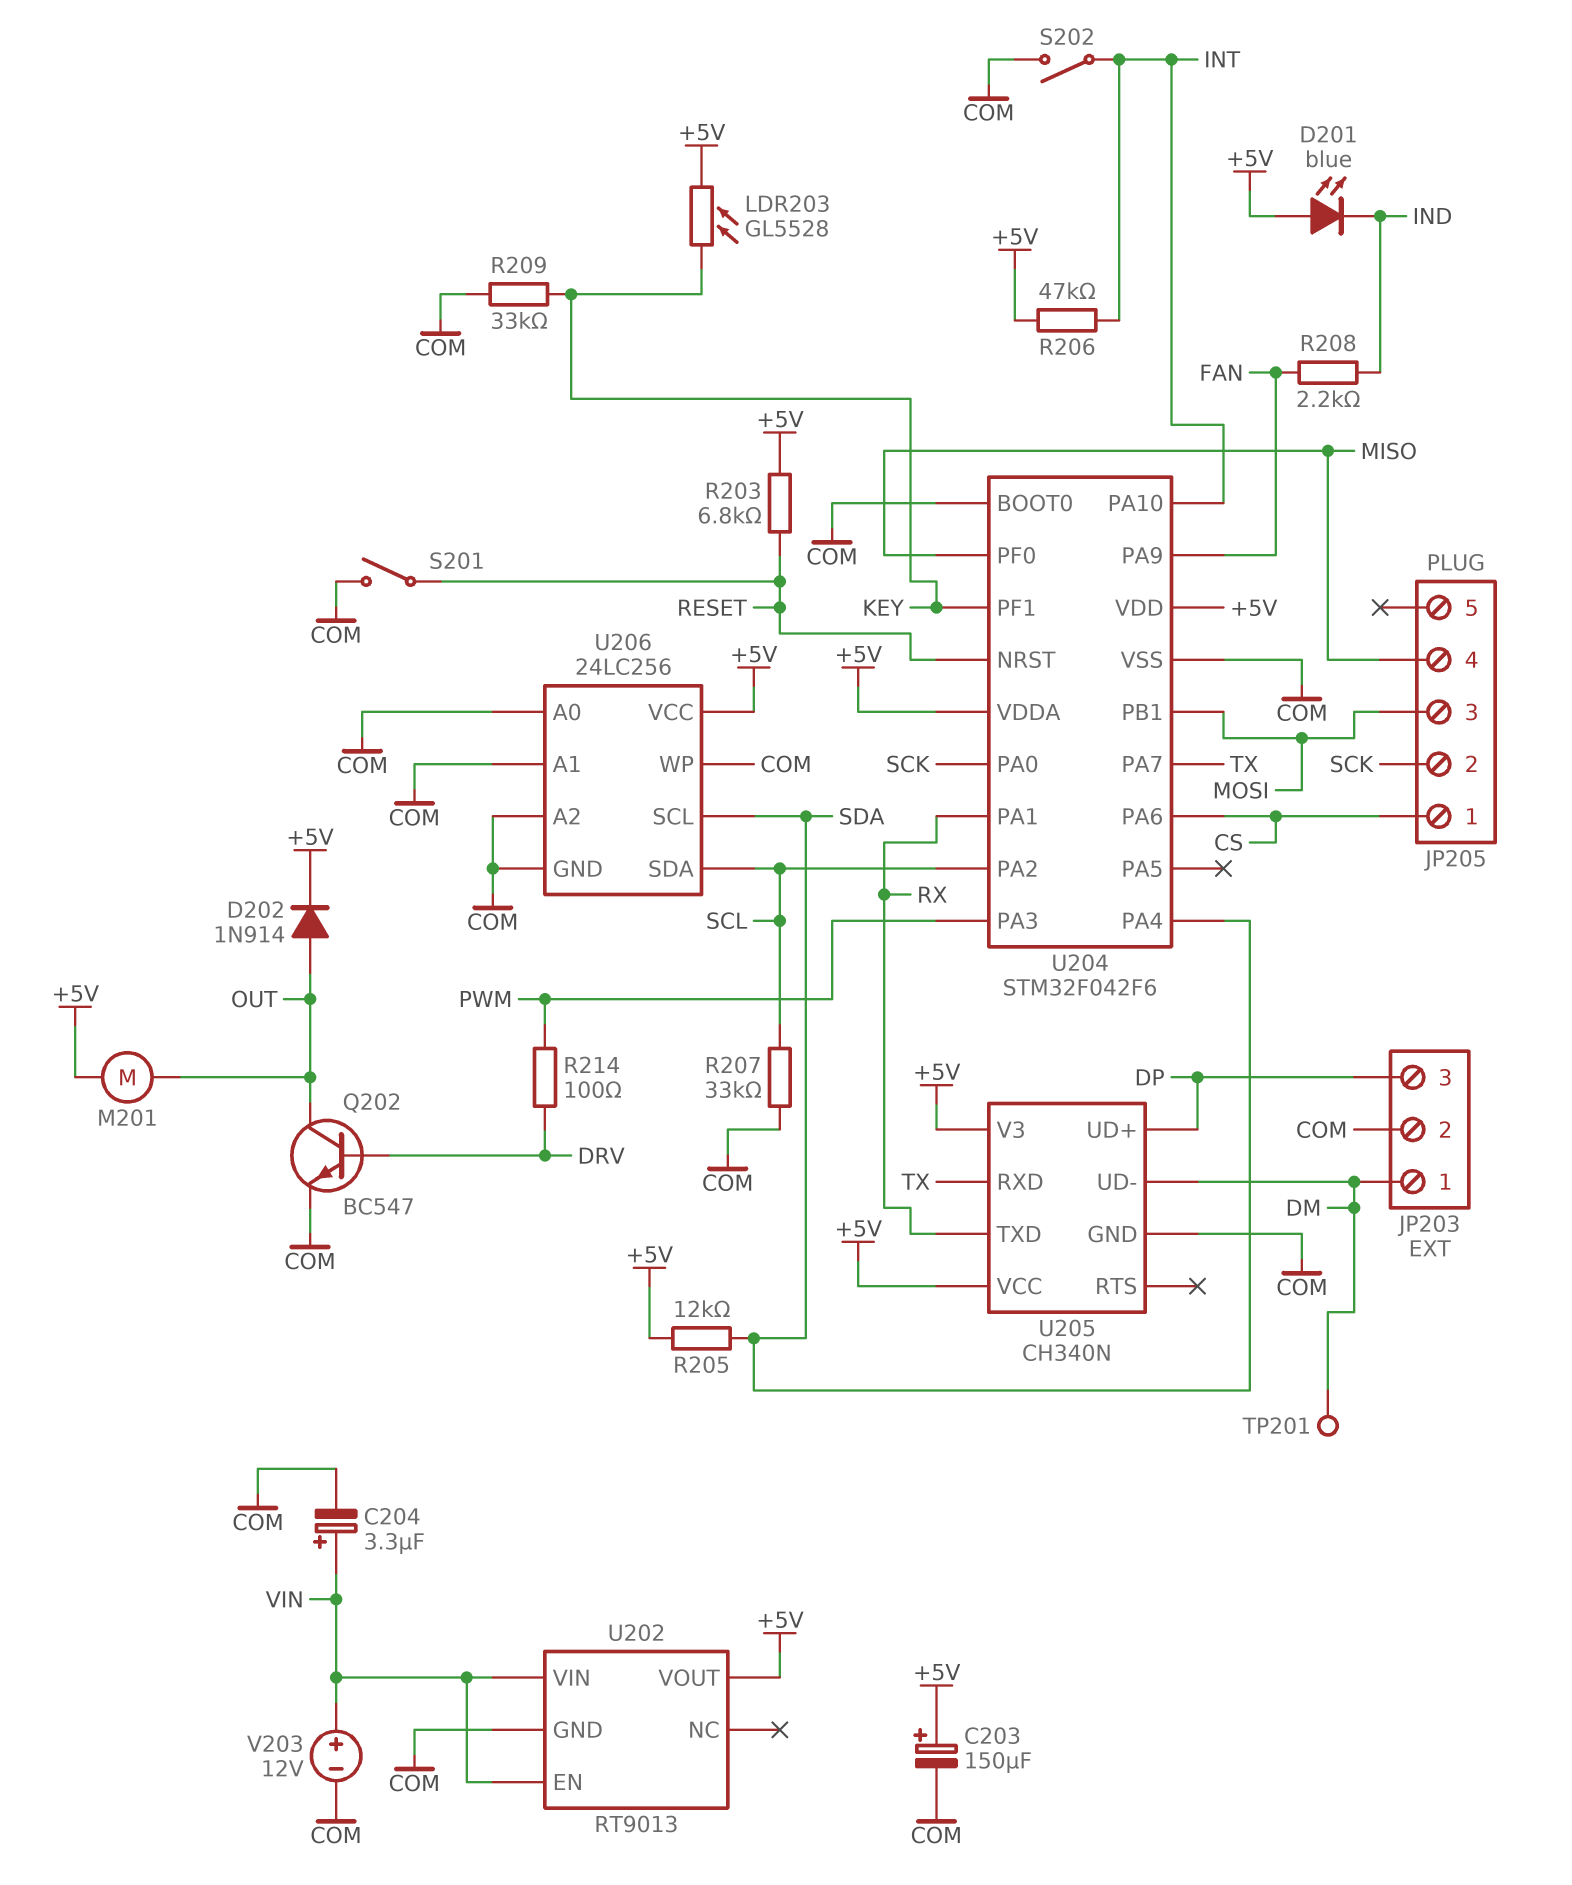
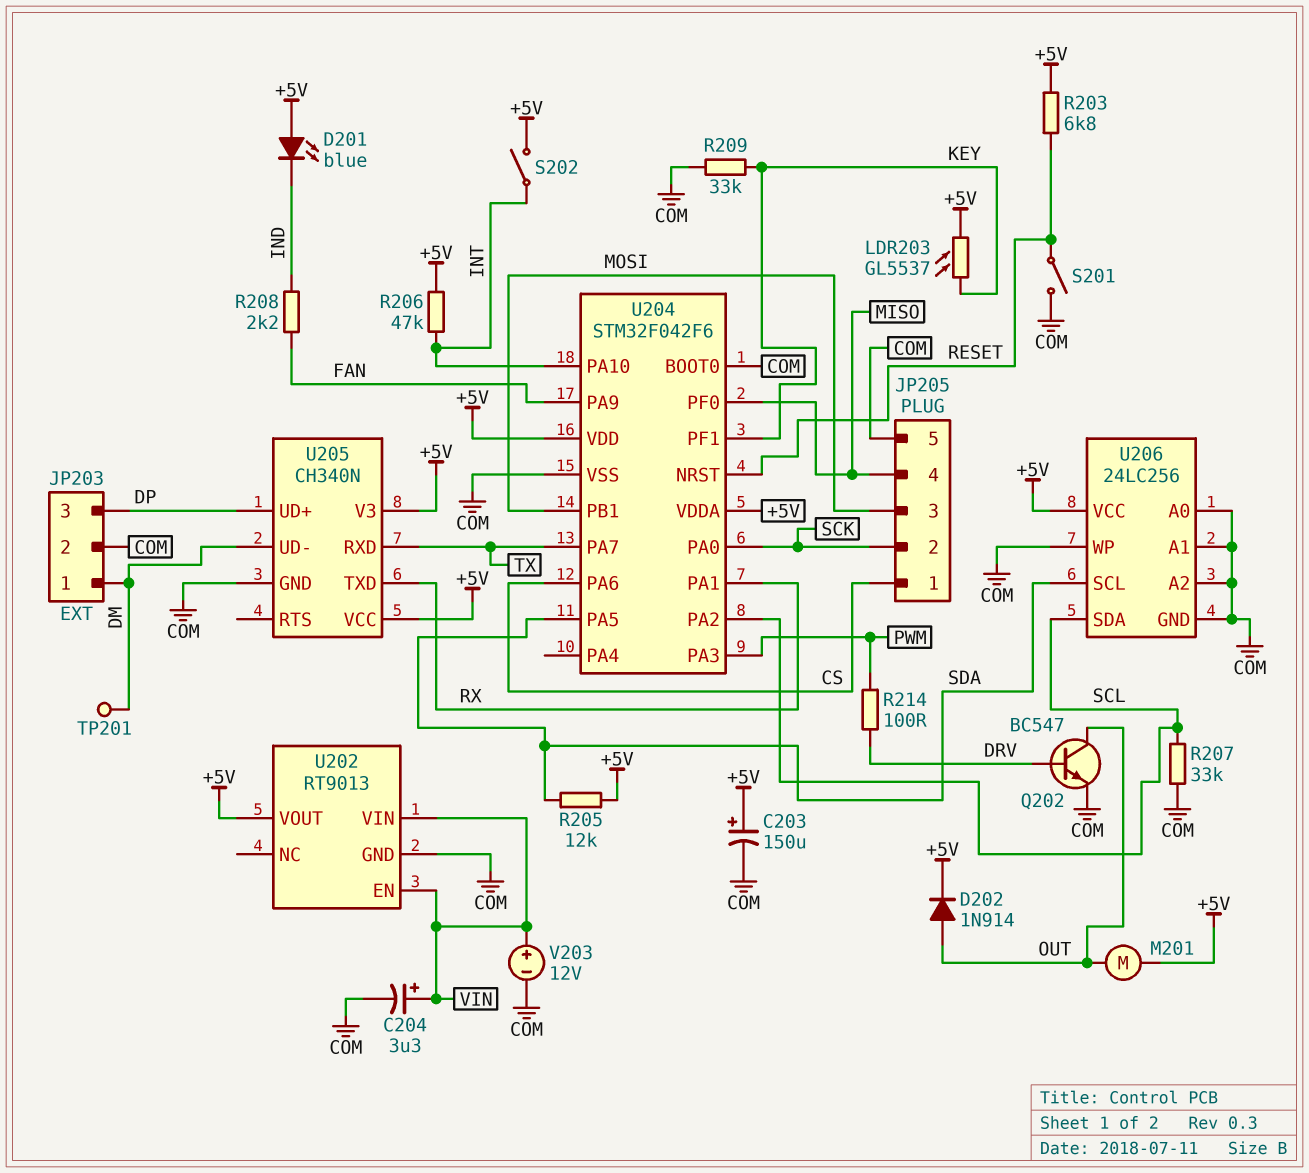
JP205 pin 5: none -> COM
LDR203: GL5528 (+5V, KEY) -> GL5537 (+5V, KEY)
S202: switch (COM, INT) -> switch (+5V, INT)
U204 pin PA4: SDA -> none
U204 pin PA5: none -> SDA

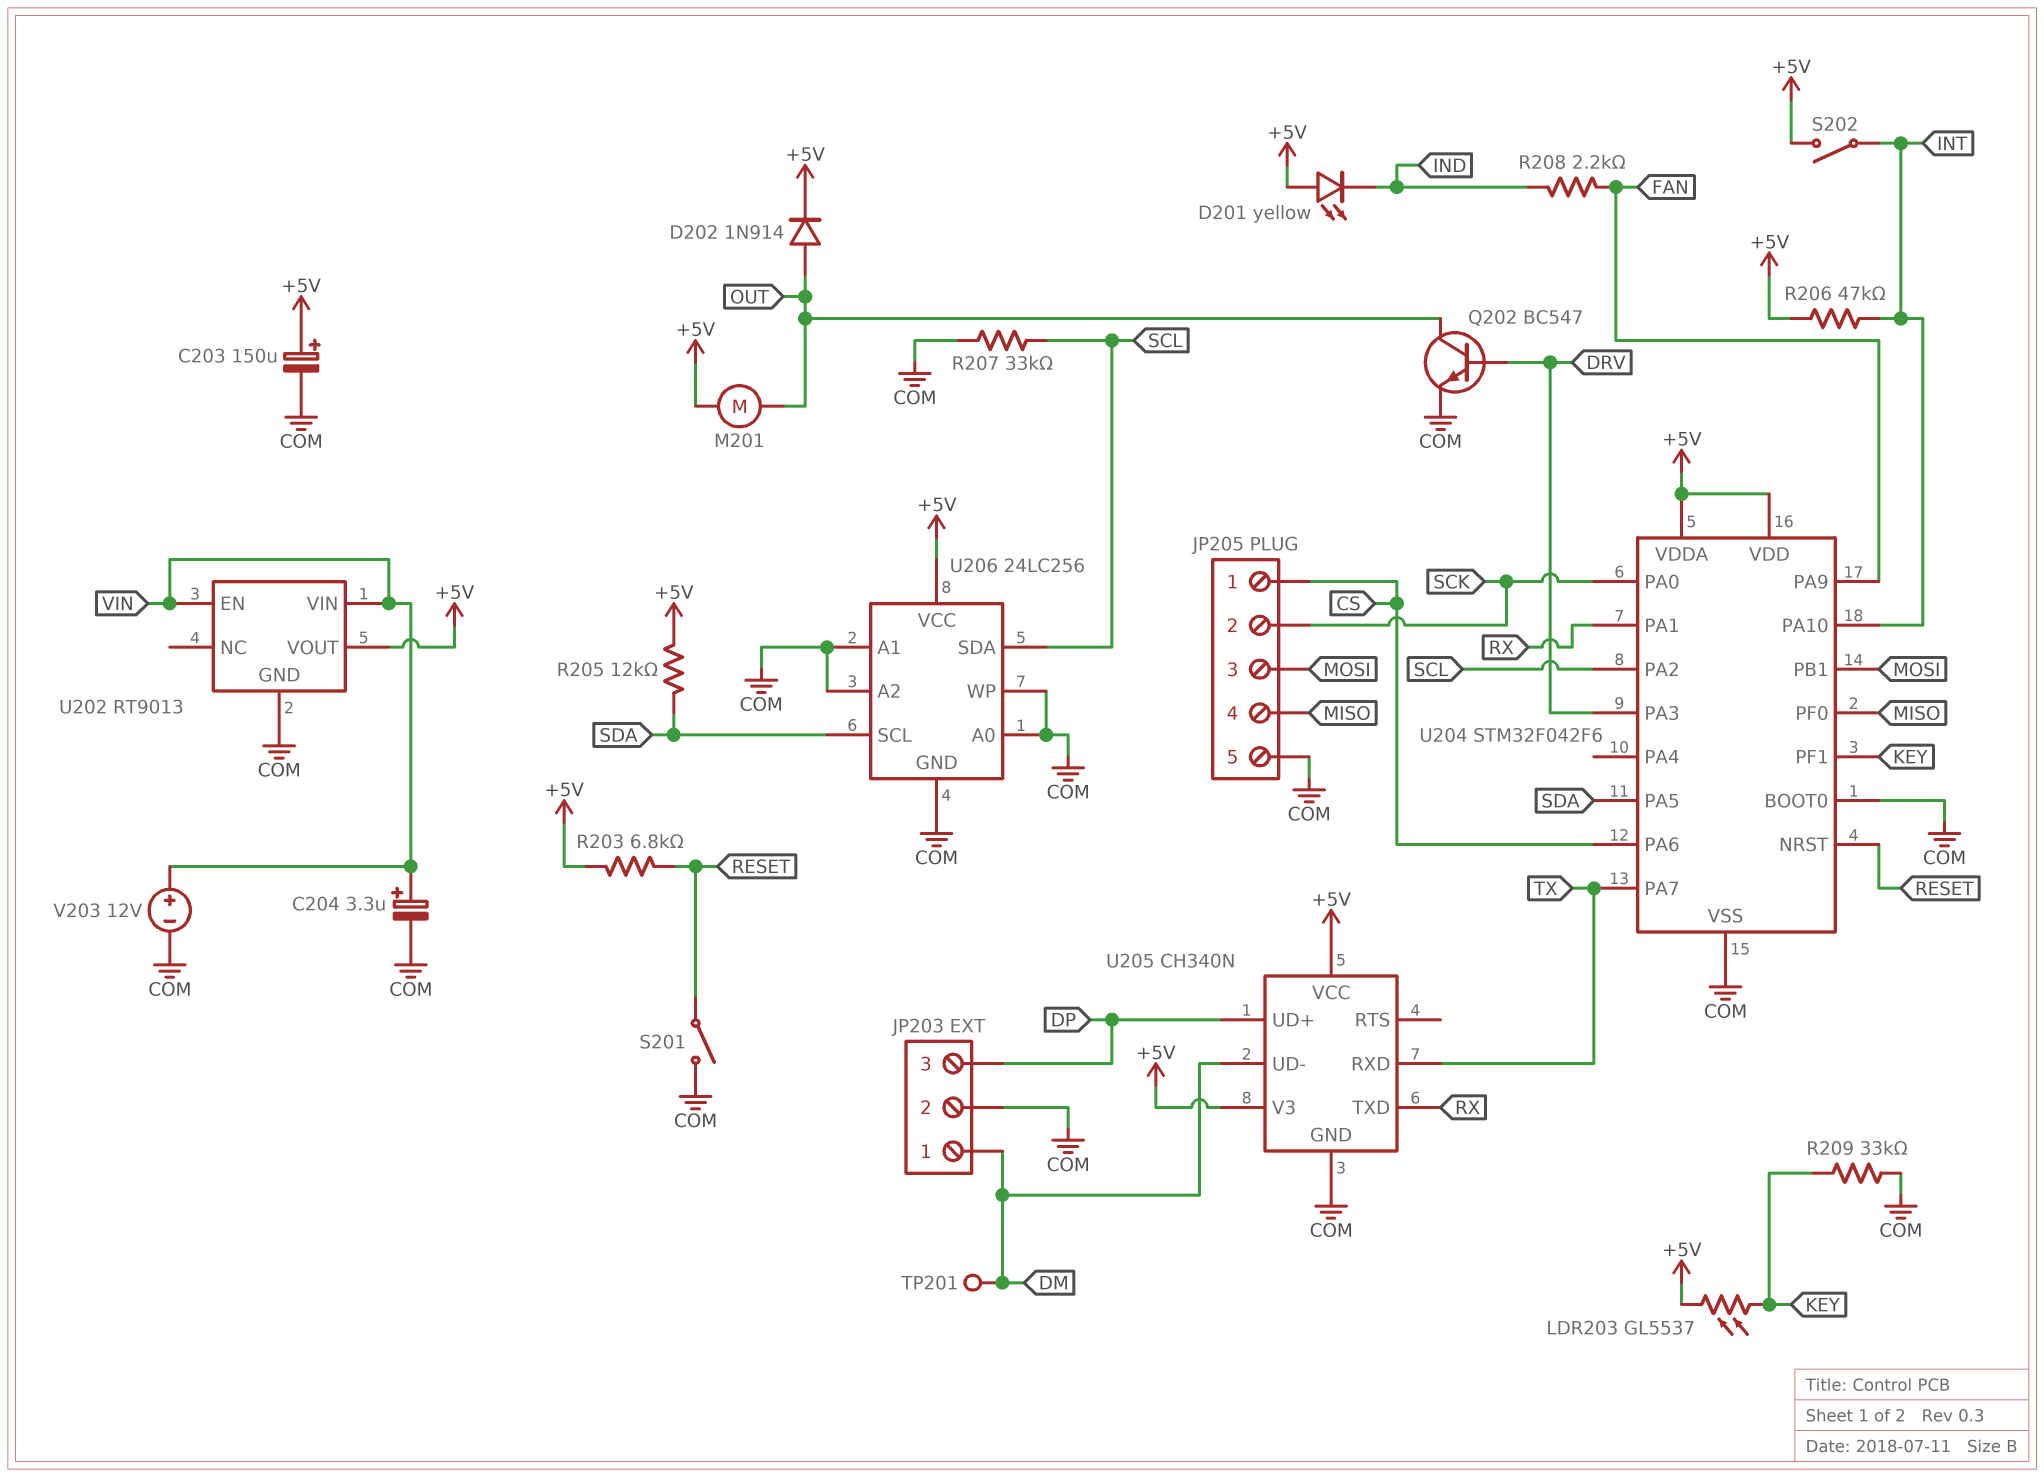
D201: LED blue (A +5V, K IND) -> LED yellow (A +5V, K IND)
R214: 100 (DRV, PWM) -> none
U204 pin PA3: PWM -> DRV

